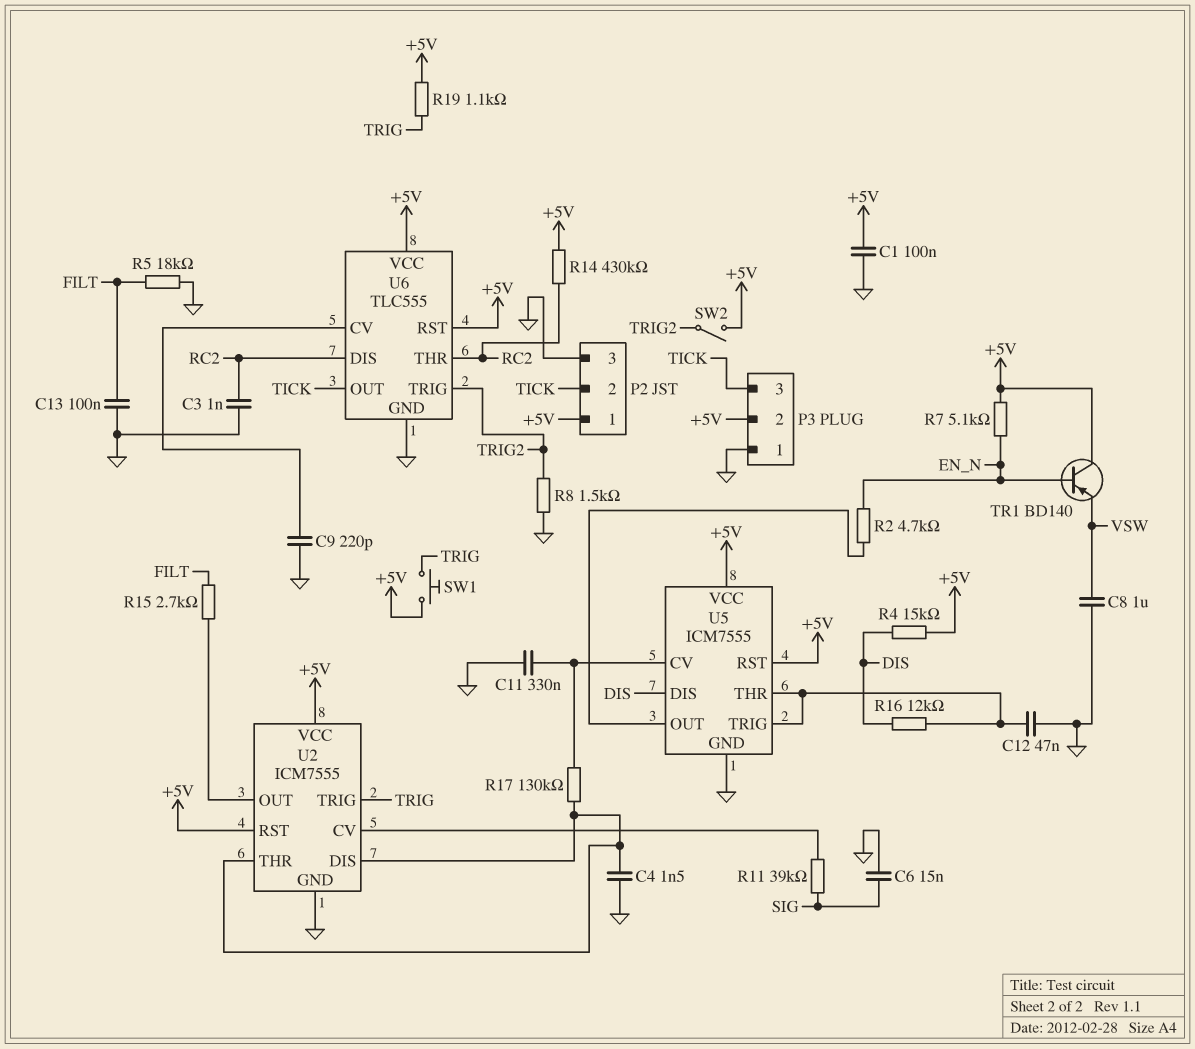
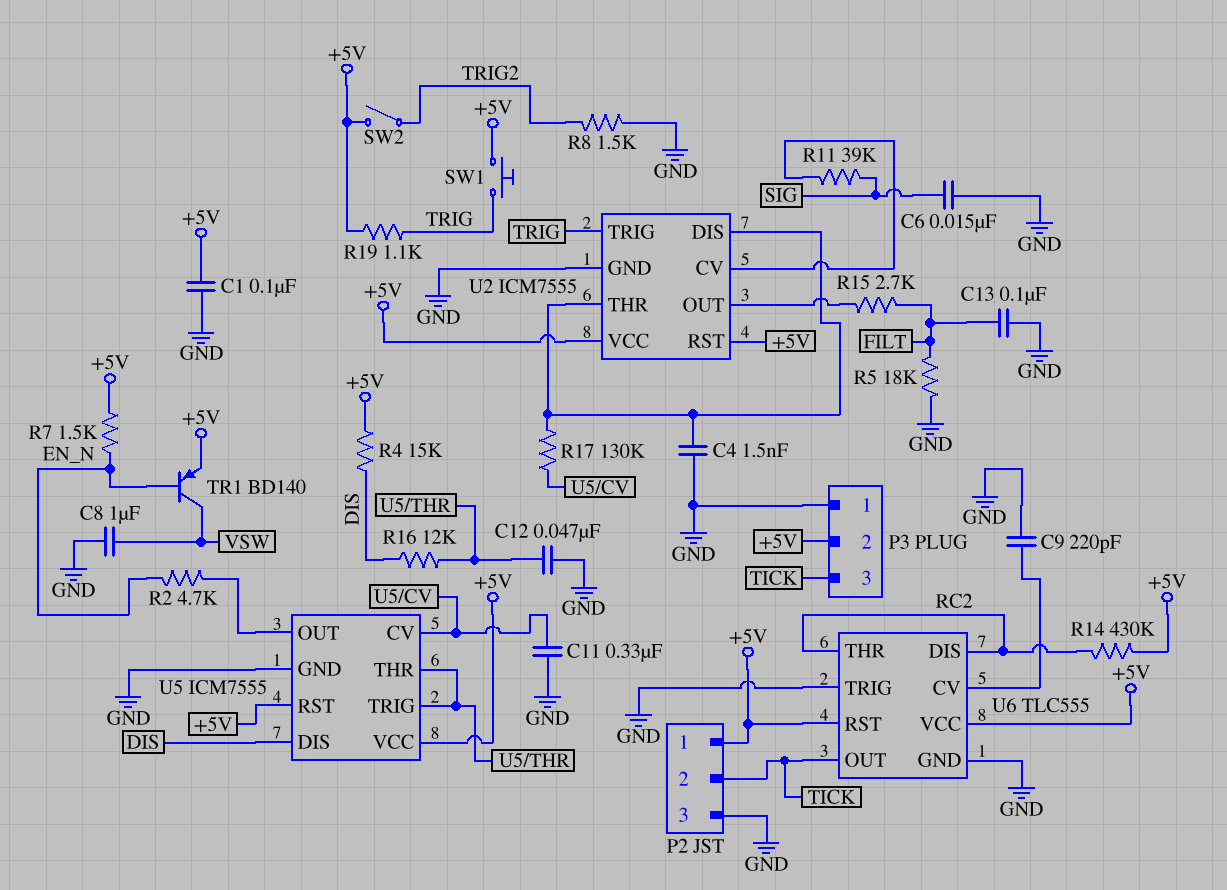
C3: 1nF (GND, RC2) -> none
R7: 5.1k (+5V, EN_N) -> 1.5k (+5V, EN_N)
TR1: PNP BD140 (B EN_N, C +5V, E VSW) -> PNP BD140 (B EN_N, C VSW, E +5V)
U6 pin TRIG: TRIG2 -> GND

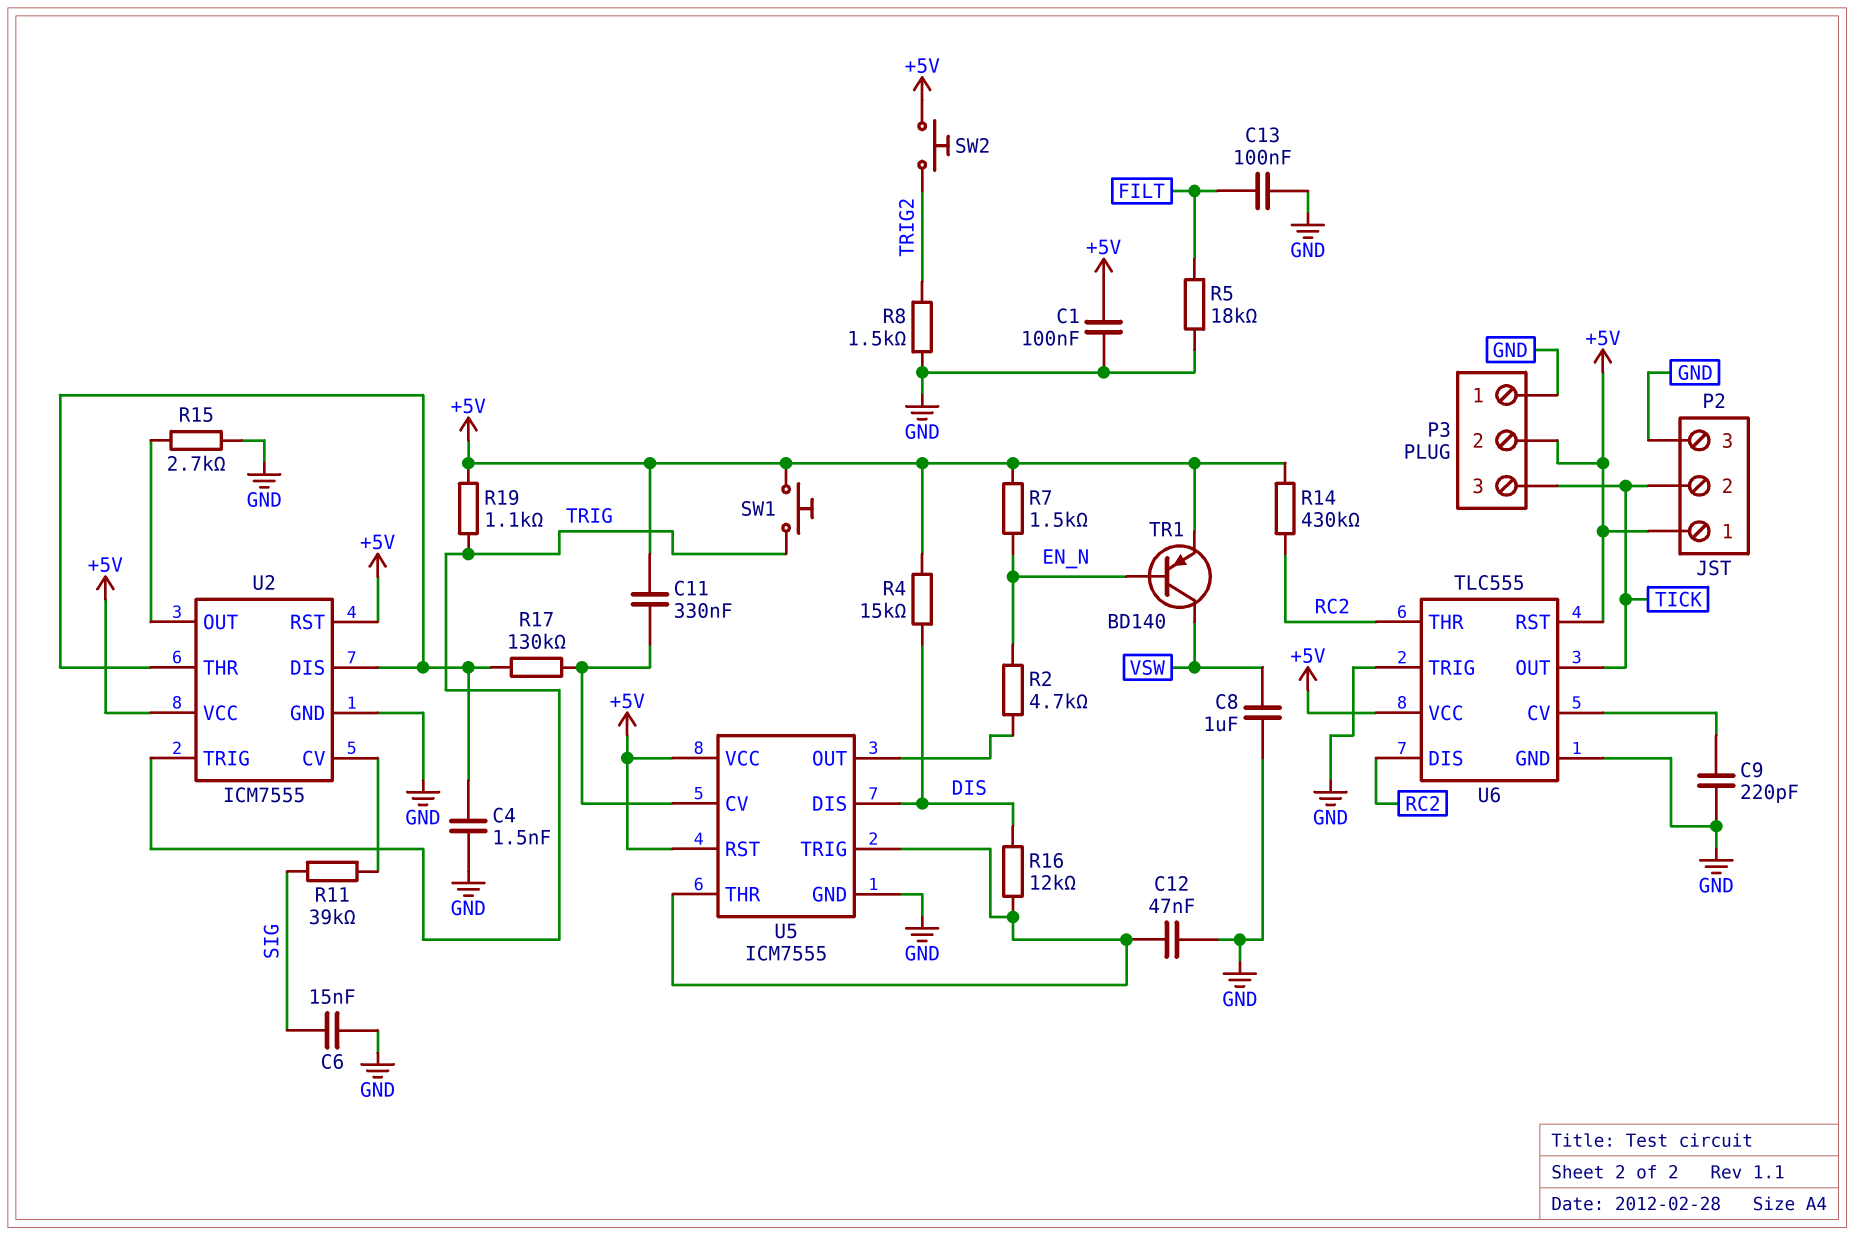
C11: 330nF (GND, U5/CV) -> 330nF (+5V, U5/CV)
R15: 2.7k (FILT, U2/OUT) -> 2.7k (GND, U2/OUT)
SW2: switch (+5V, TRIG2) -> button (+5V, TRIG2)

